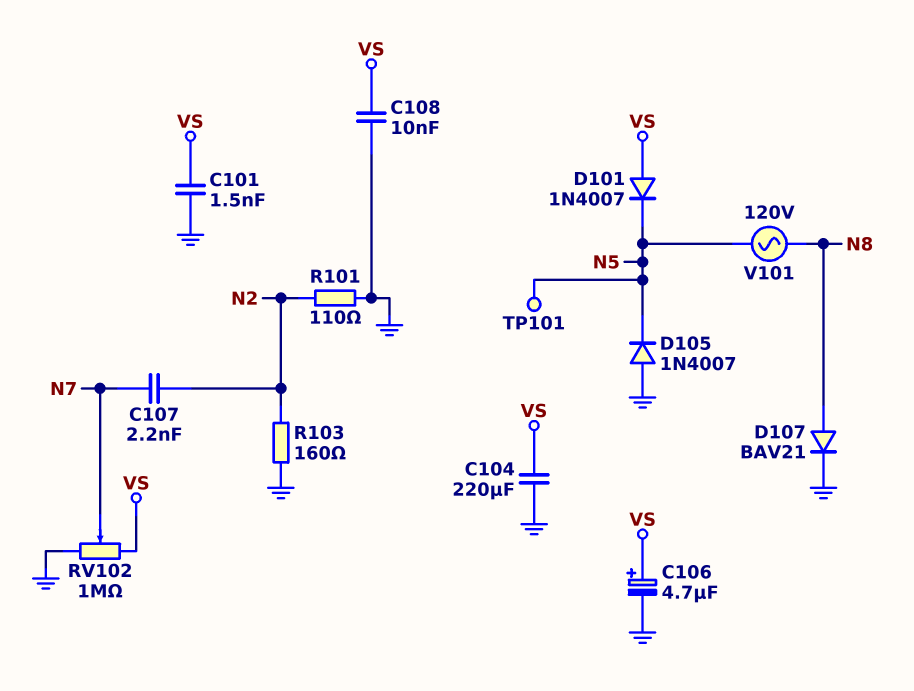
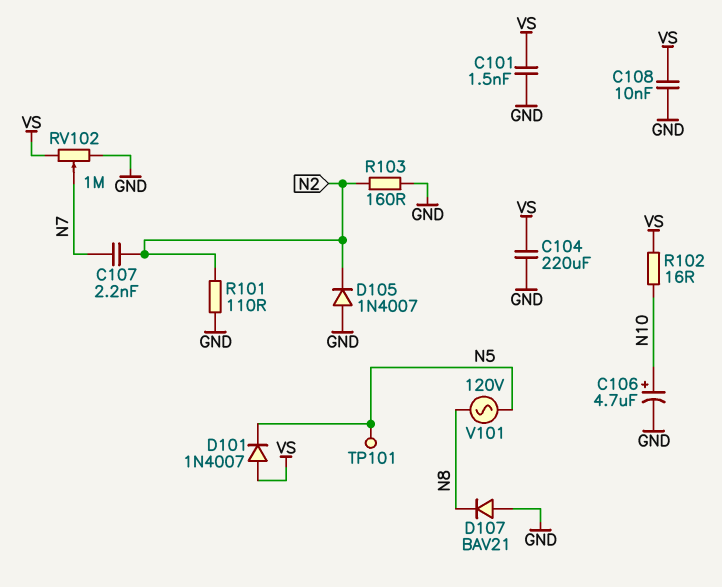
C106: 4.7uF (plus VS, minus GND) -> 4.7uF (plus N10, minus GND)
D105: diode 1N4007 (A GND, K N5) -> diode 1N4007 (A GND, K N2)
D107: diode BAV21 (A N8, K GND) -> diode BAV21 (A GND, K N8)
R102: none -> 16 (N10, VS)

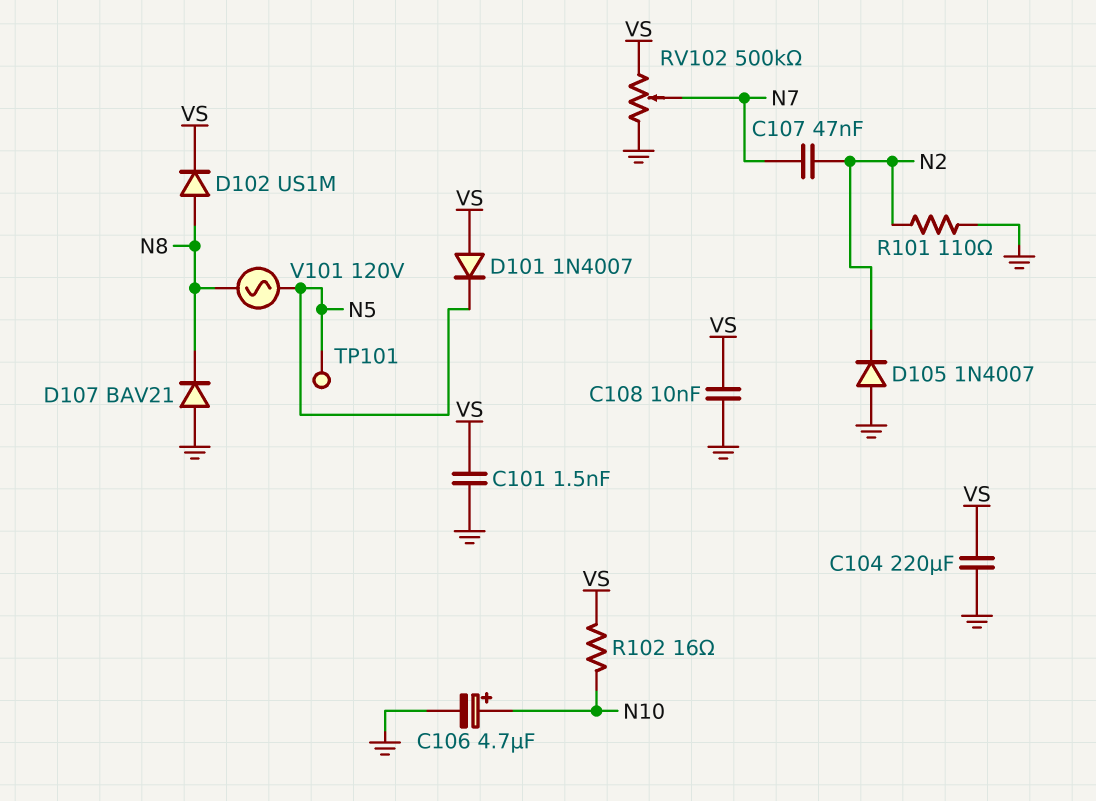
C107: 2.2nF (N2, N7) -> 47nF (N2, N7)
D102: none -> diode US1M (A N8, K VS)
R103: 160 (GND, N2) -> none
RV102: 1M (GND, VS, wiper N7) -> 500k (GND, VS, wiper N7)

